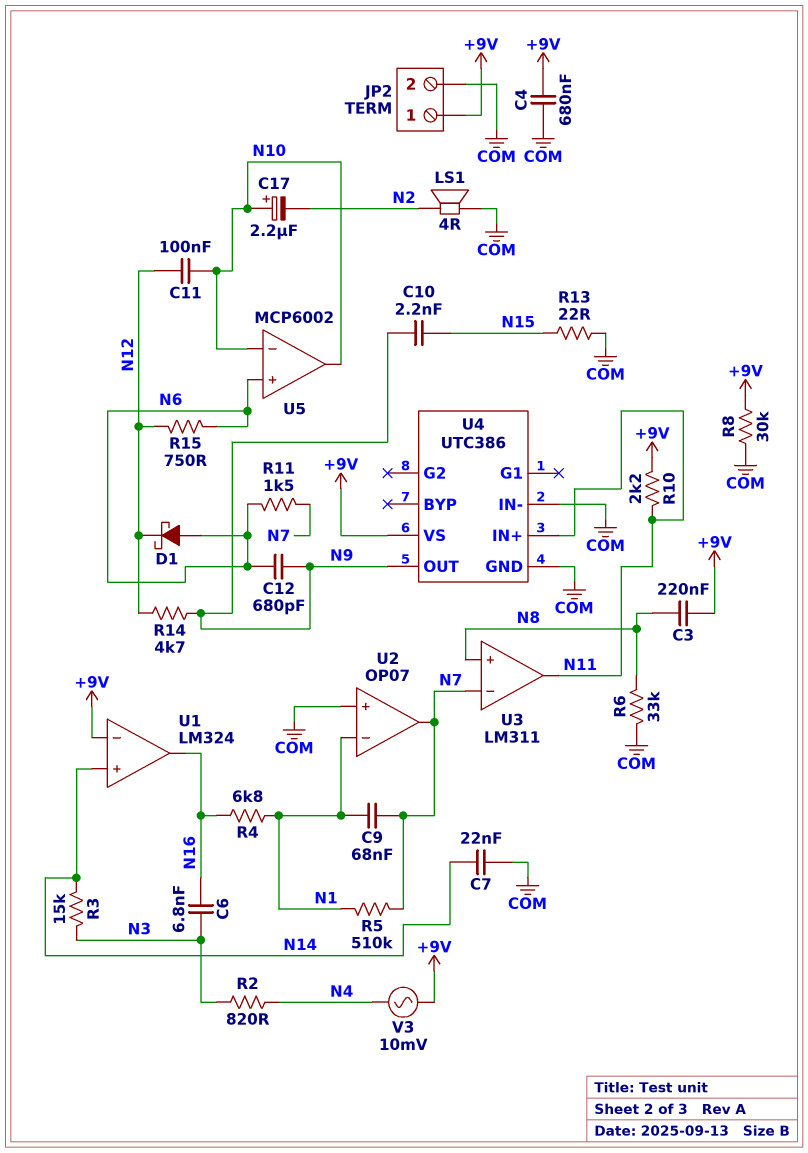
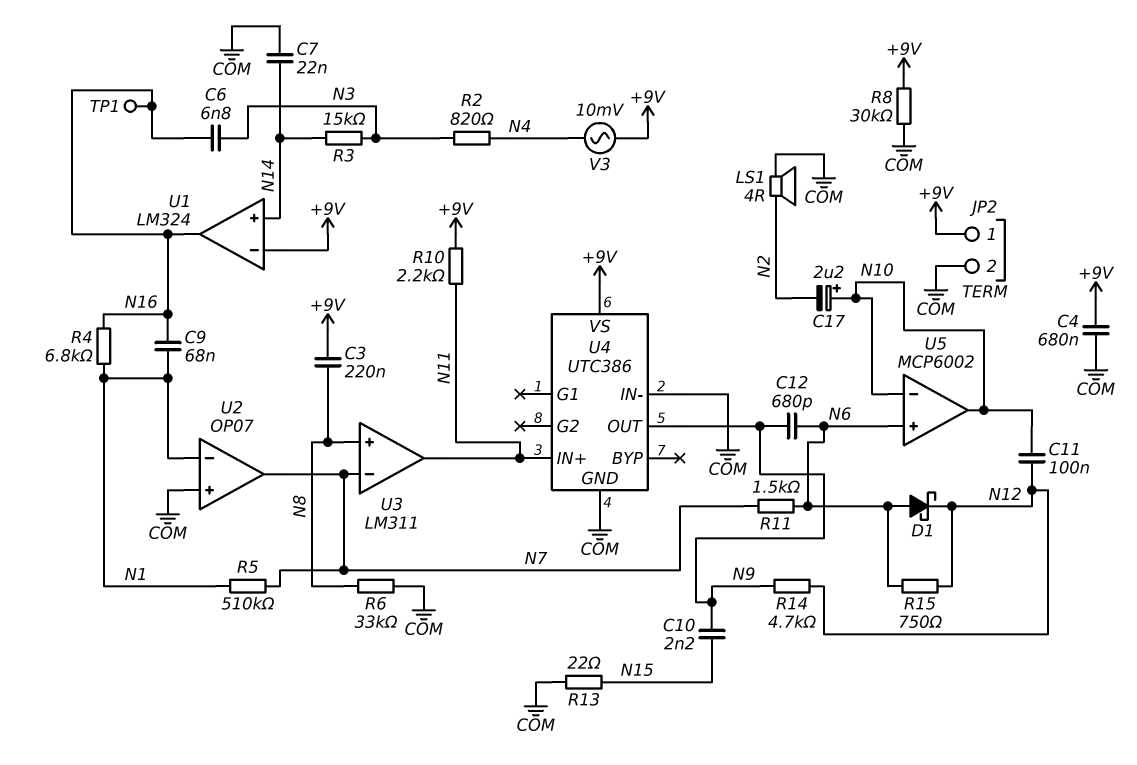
C9: 68nF (N1, N7) -> 68nF (N1, N16)
TP1: none -> test point (N16)

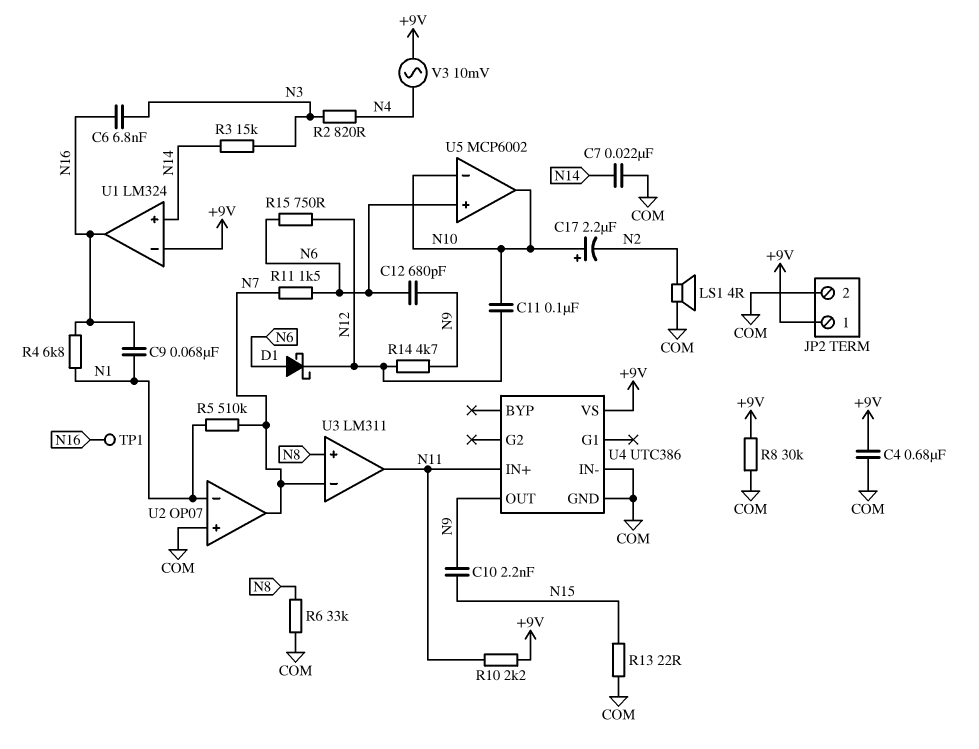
C3: 220nF (+9V, N8) -> none

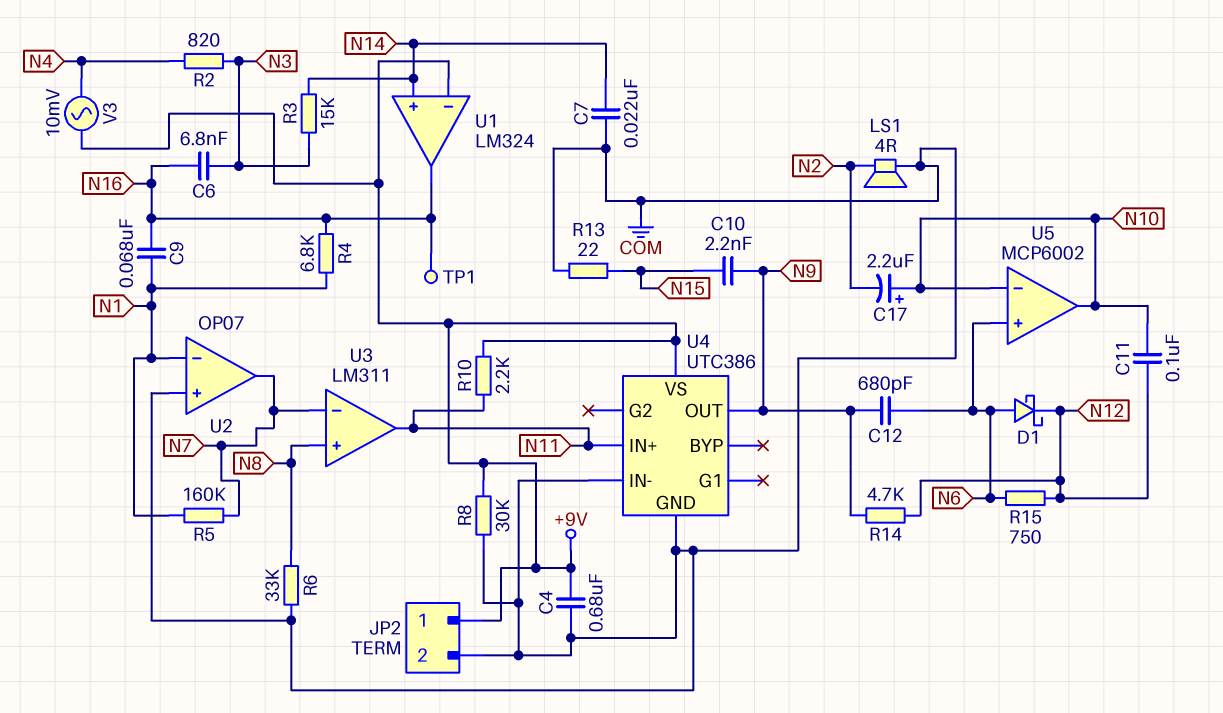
R5: 510k (N1, N7) -> 160k (N1, N7)
R11: 1.5k (N6, N7) -> none

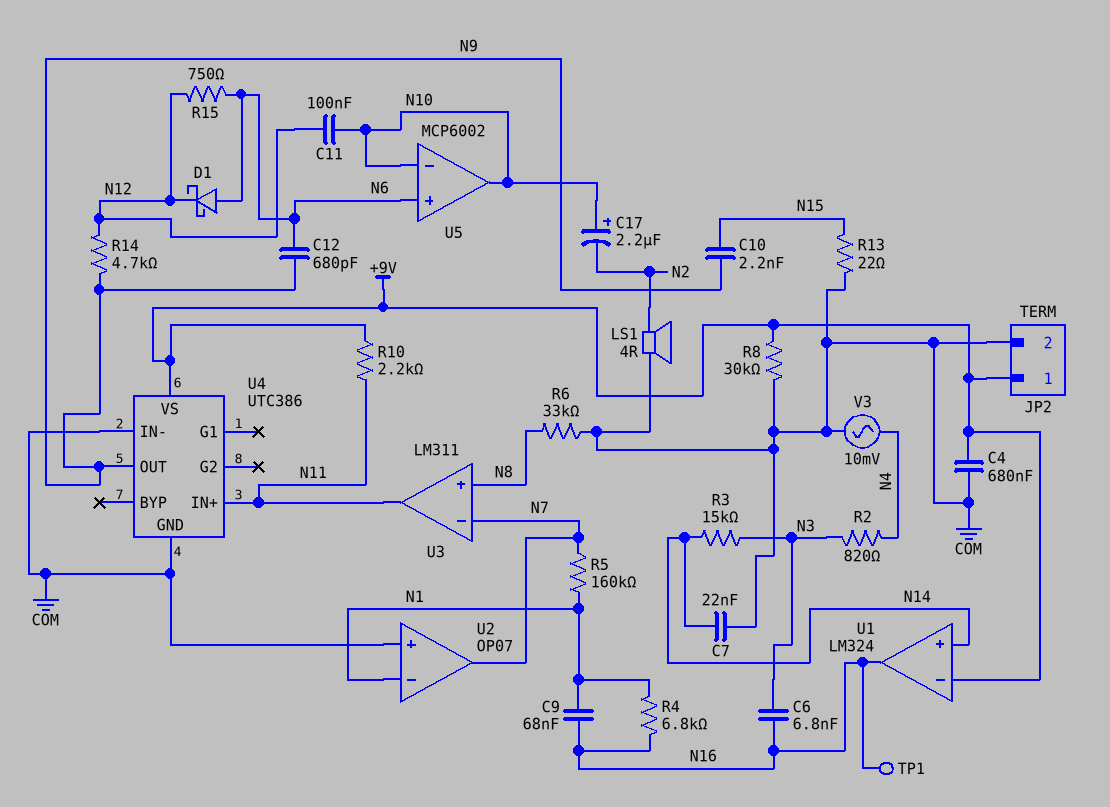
V3: AC 10mV (+9V, N4) -> AC 10mV (COM, N4)

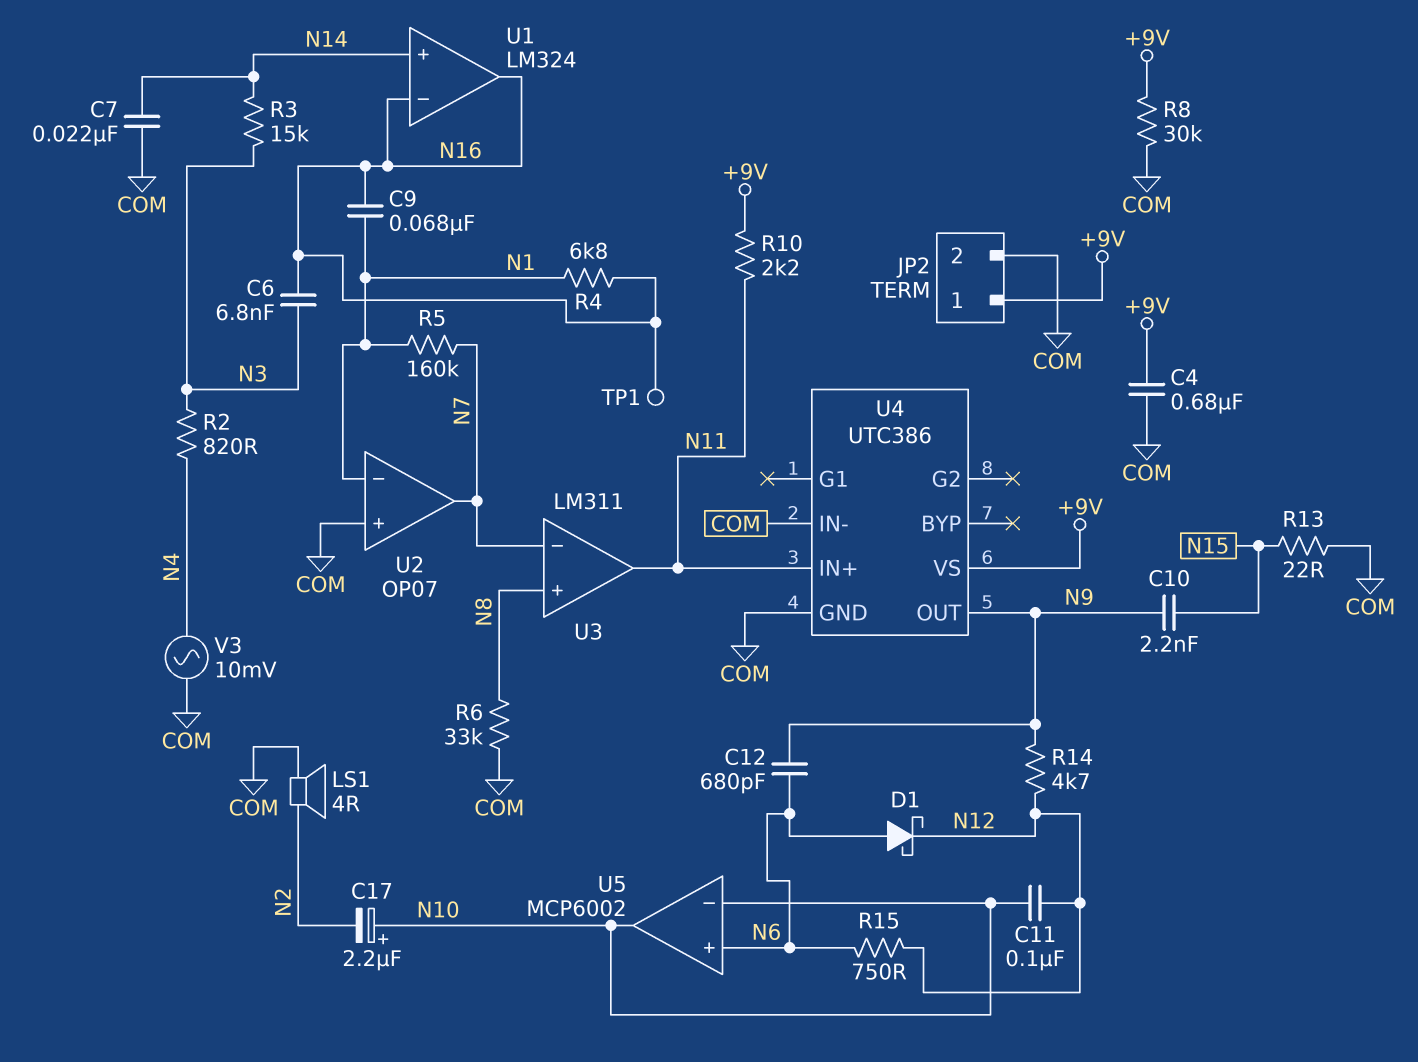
U1 pin in-: +9V -> N16

